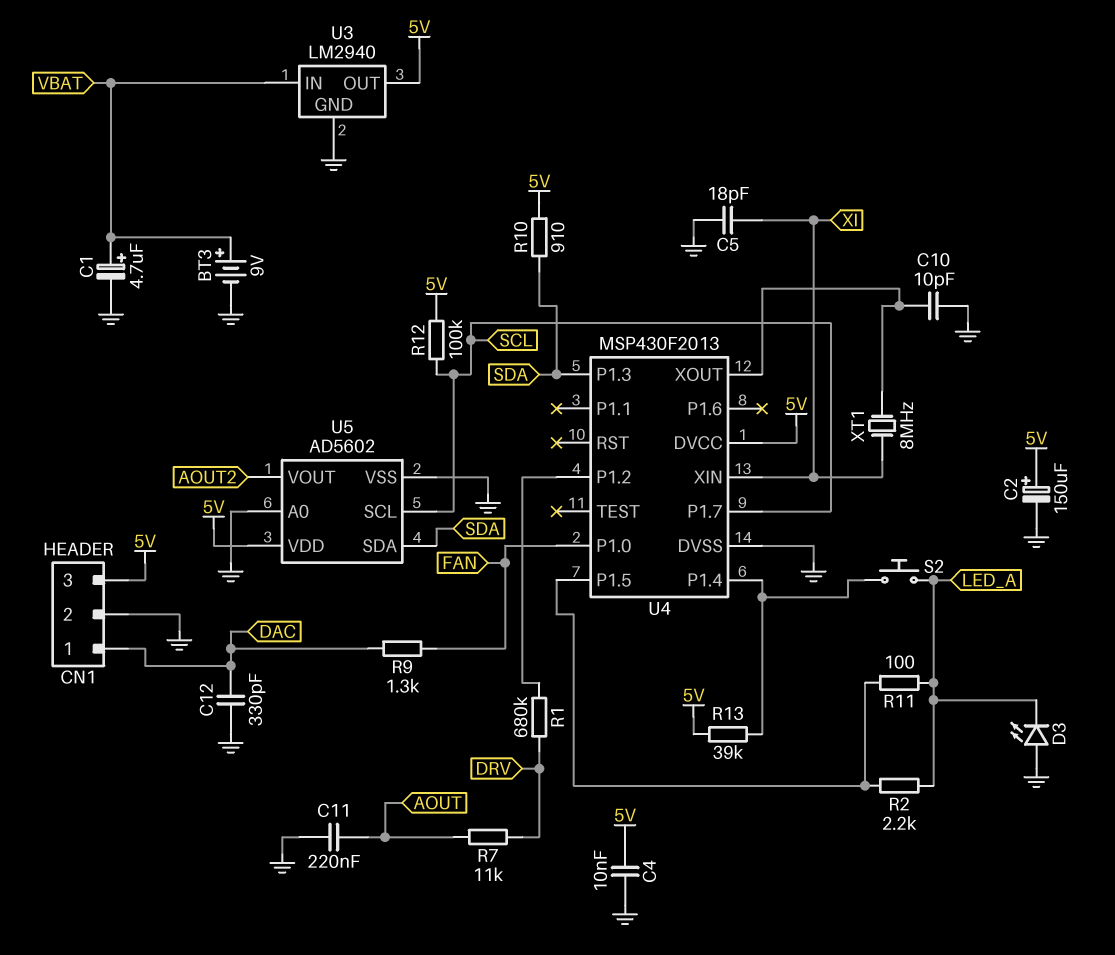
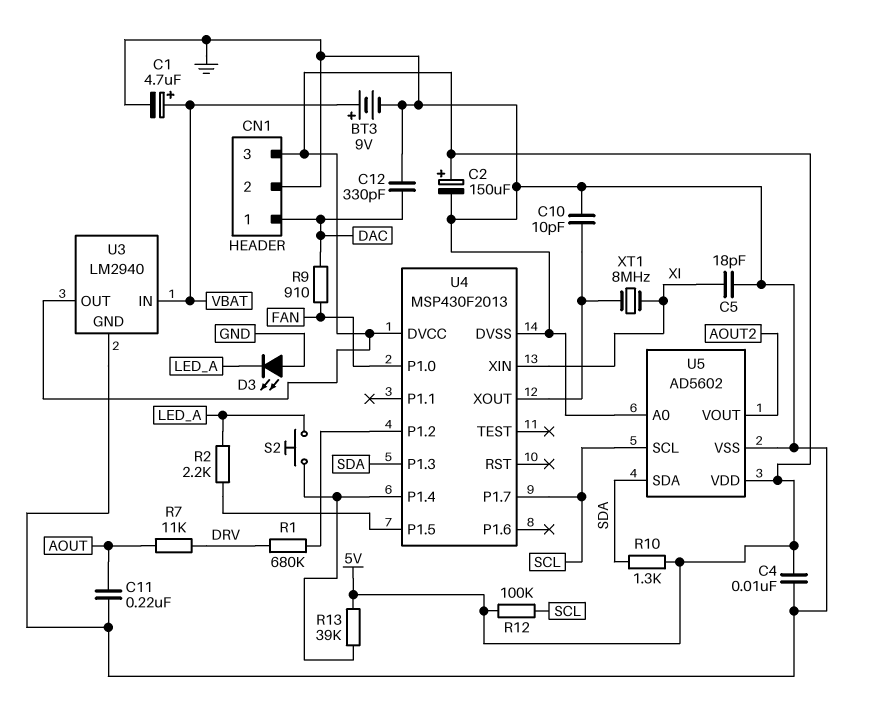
R9: 1.3k (DAC, FAN) -> 910 (DAC, FAN)
R10: 910 (5V, SDA) -> 1.3k (5V, SDA)
R11: 100 (LED_A, U4/P1.5) -> none

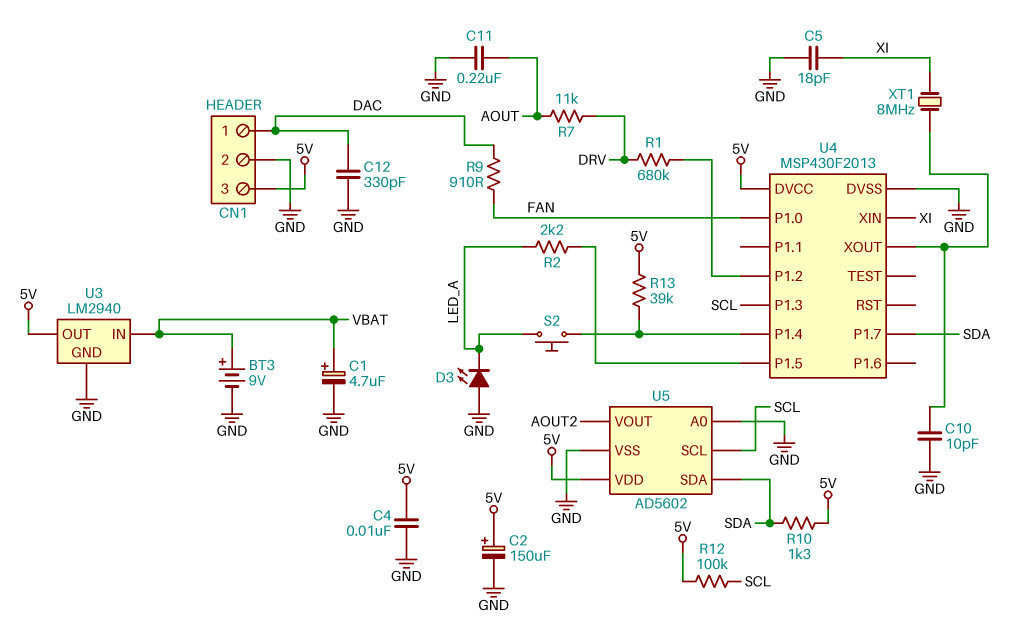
U4 pin P1.3: SDA -> SCL
U4 pin P1.7: SCL -> SDA

